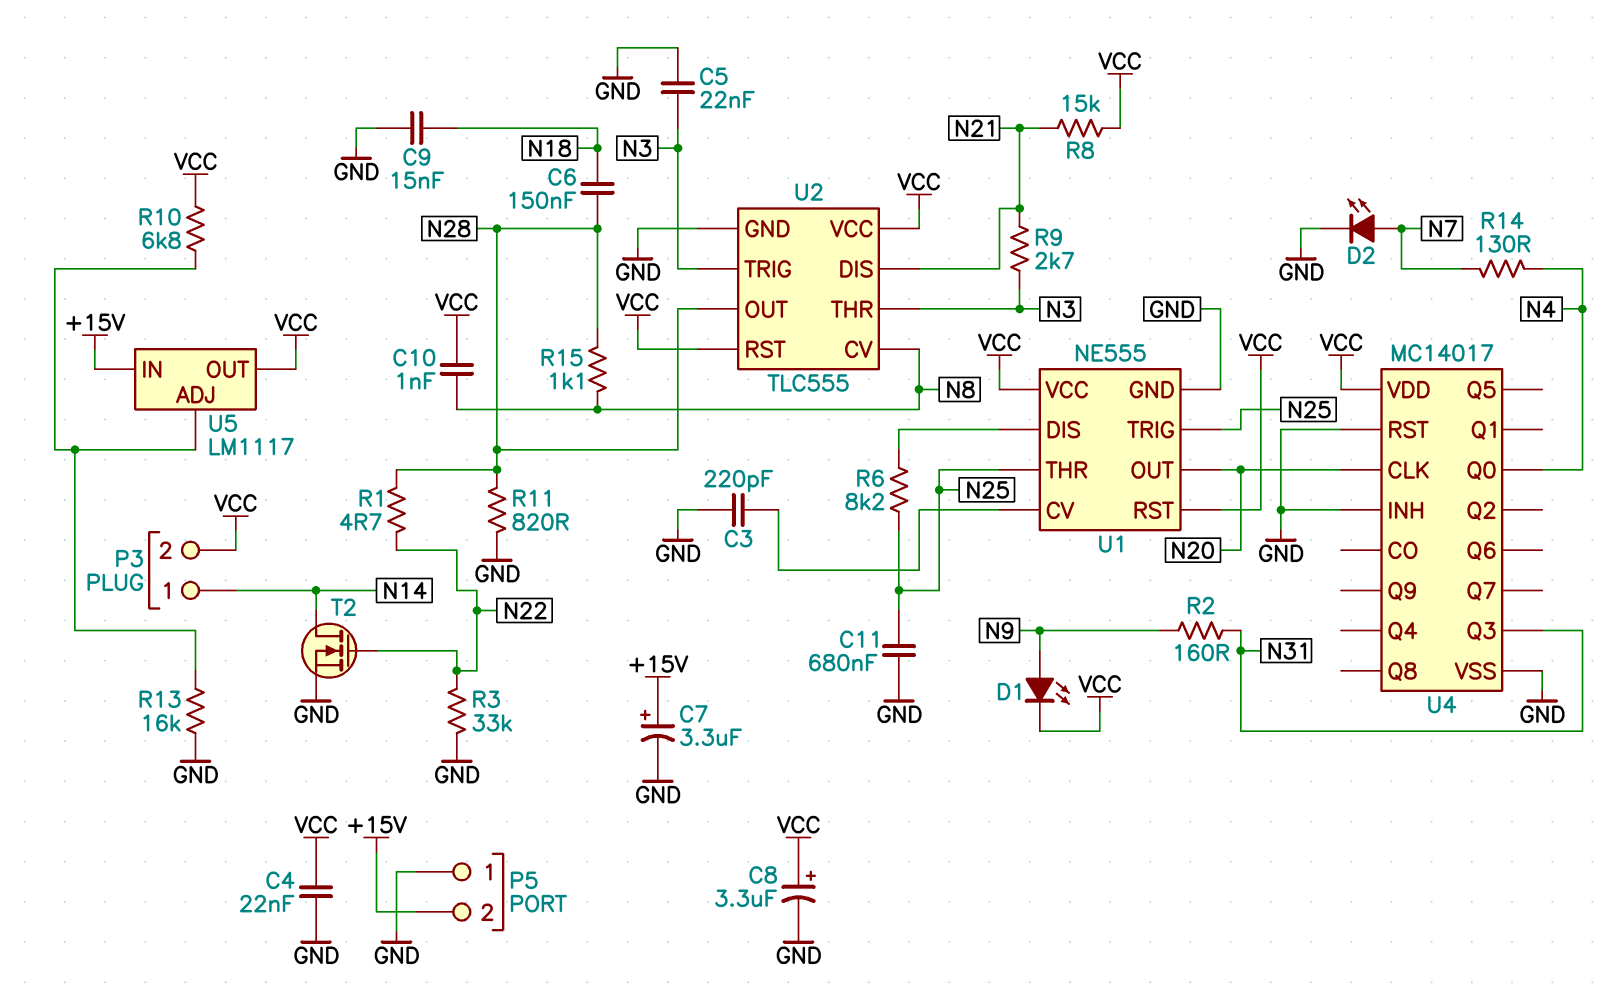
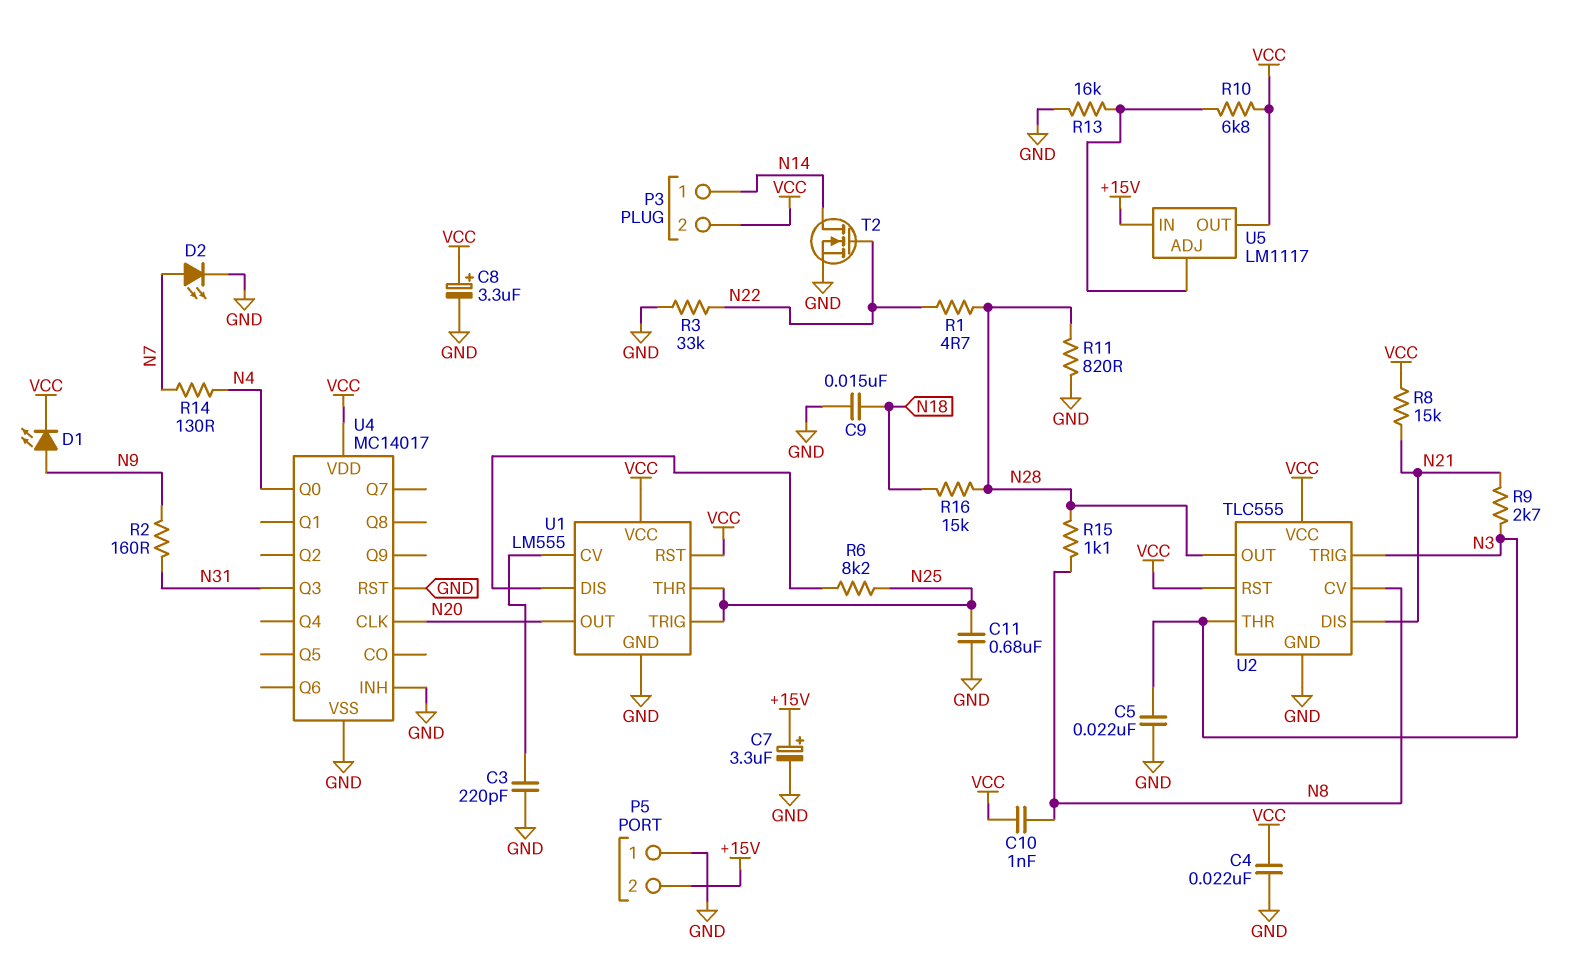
C6: 150nF (N18, N28) -> none
R16: none -> 15k (N18, N28)
U1: NE555 -> LM555

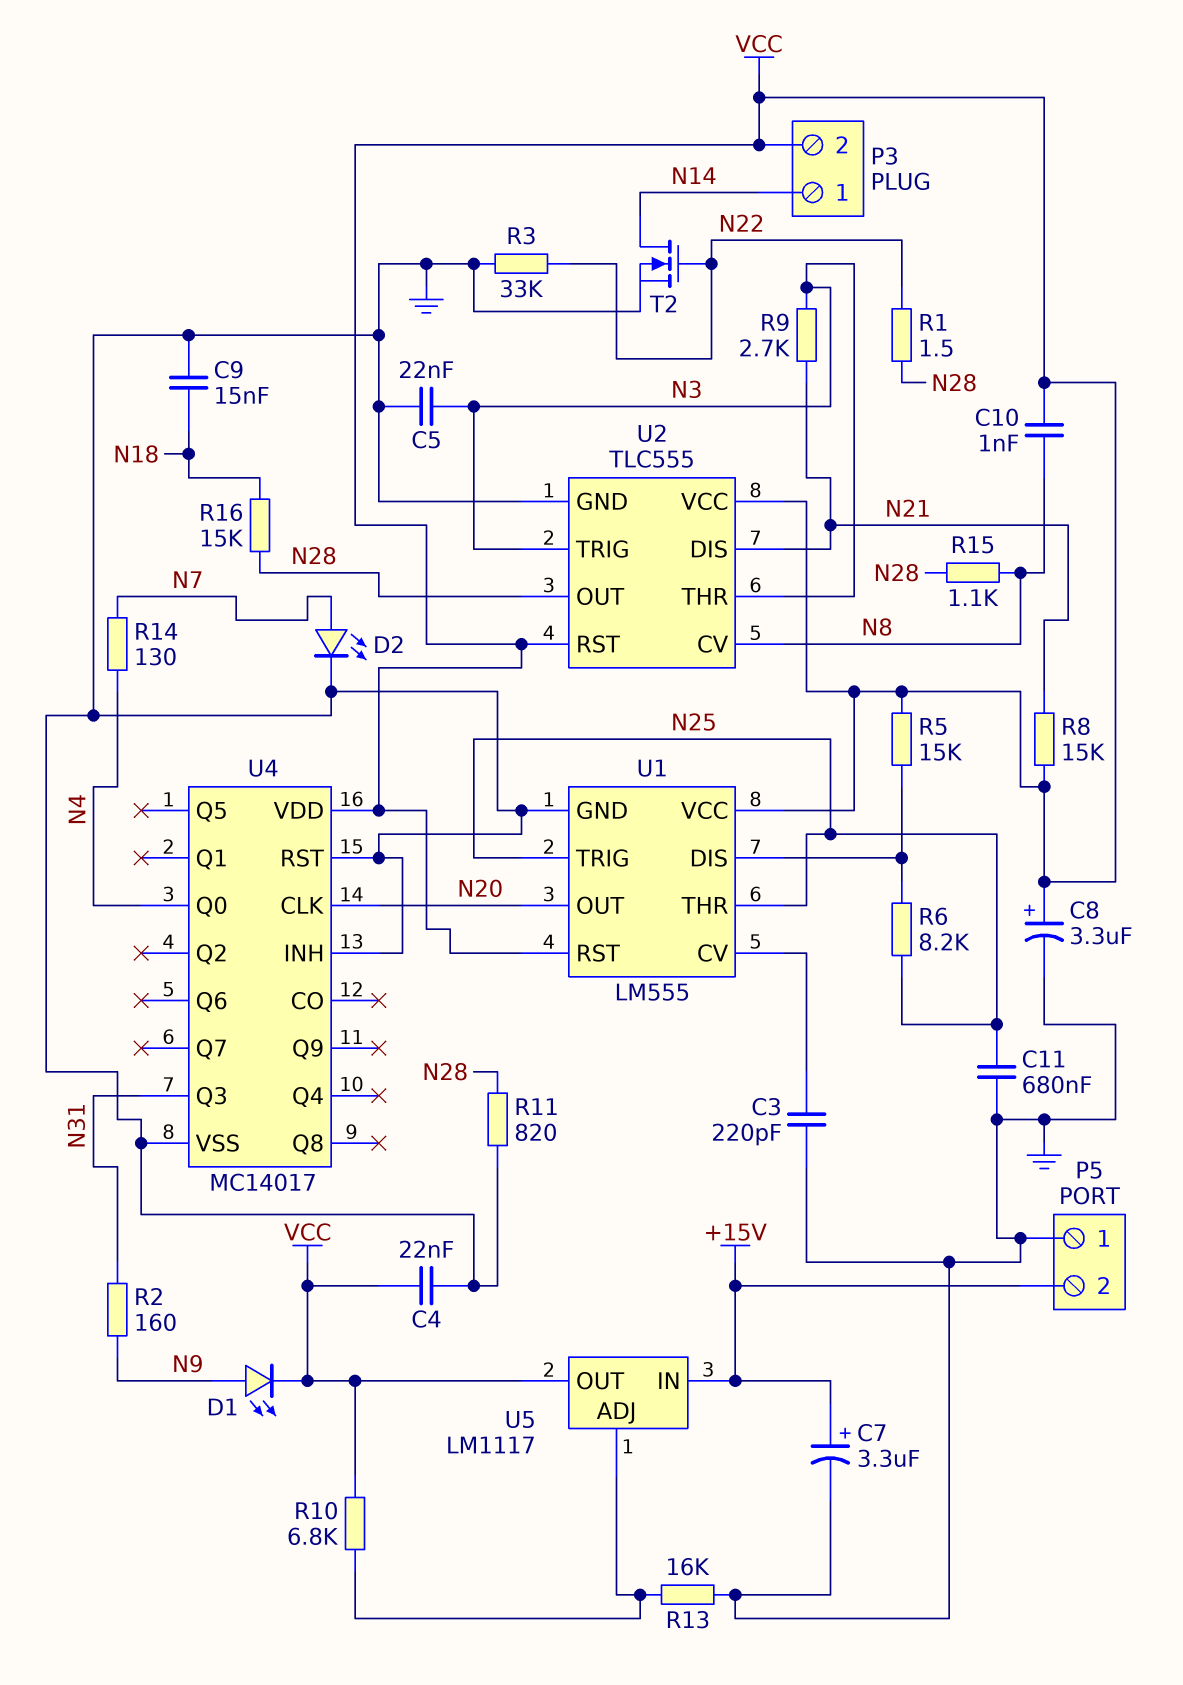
R1: 4.7 (N22, N28) -> 1.5 (N22, N28)
R5: none -> 15k (U1/DIS, VCC)

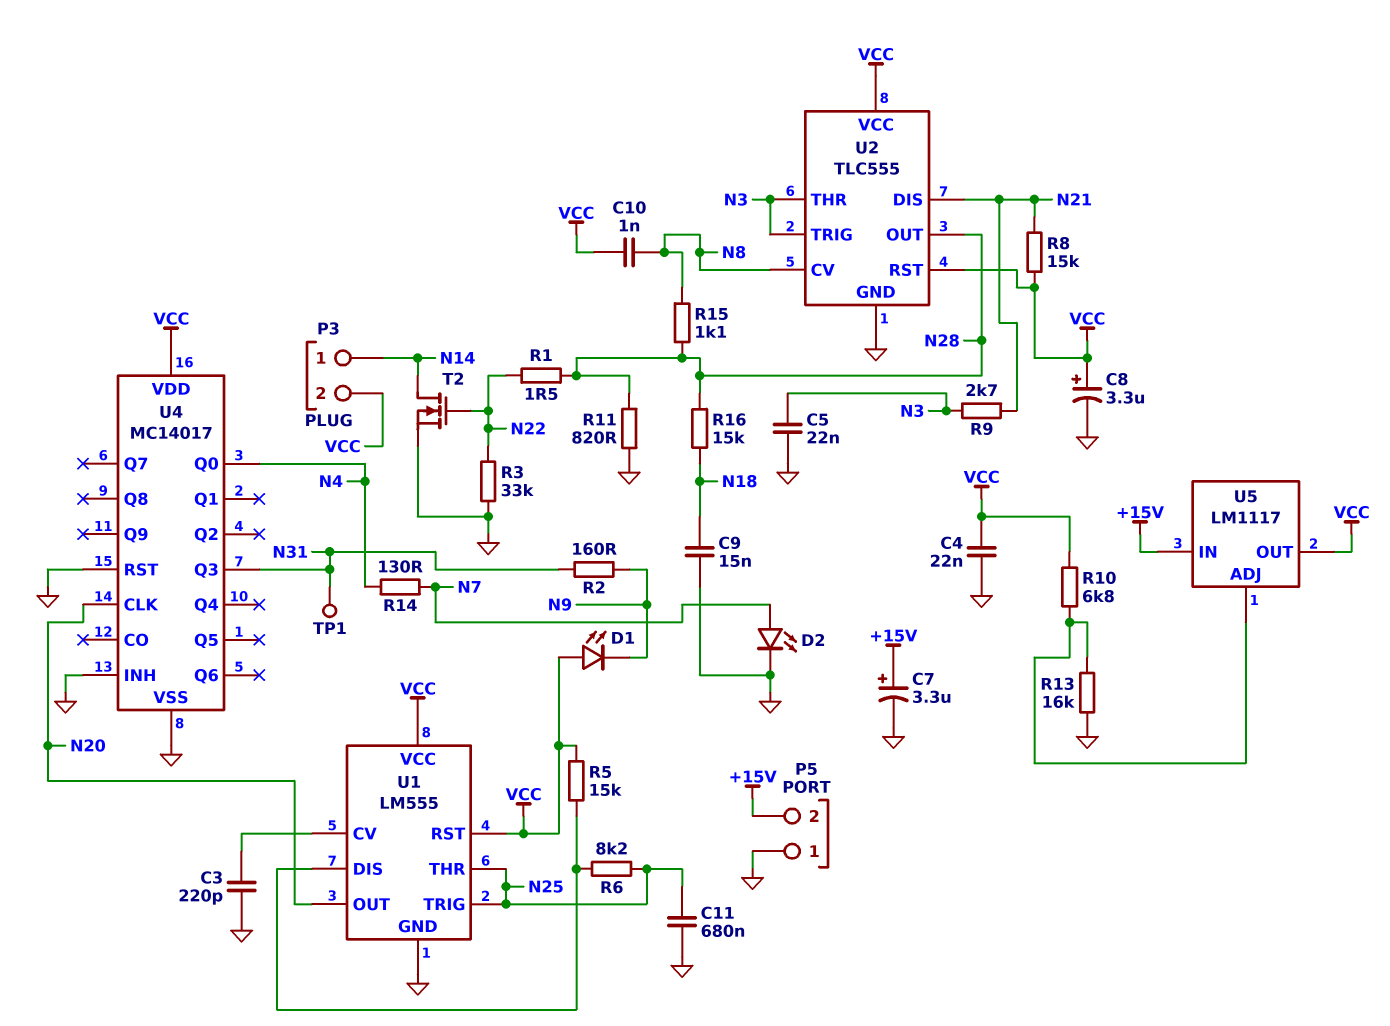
D1: LED (A N9, K VCC) -> LED (A VCC, K N9)
TP1: none -> test point (N31)

